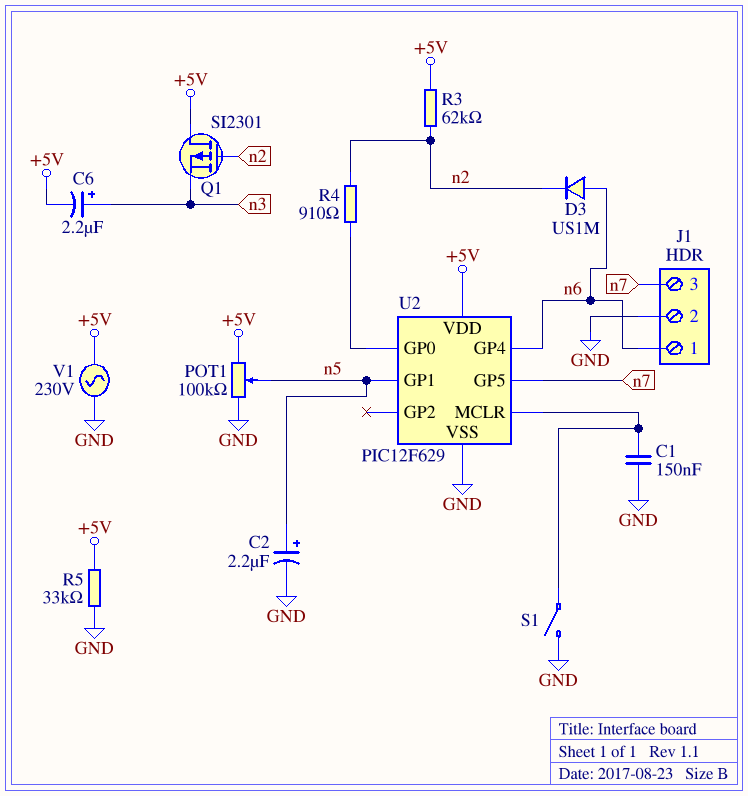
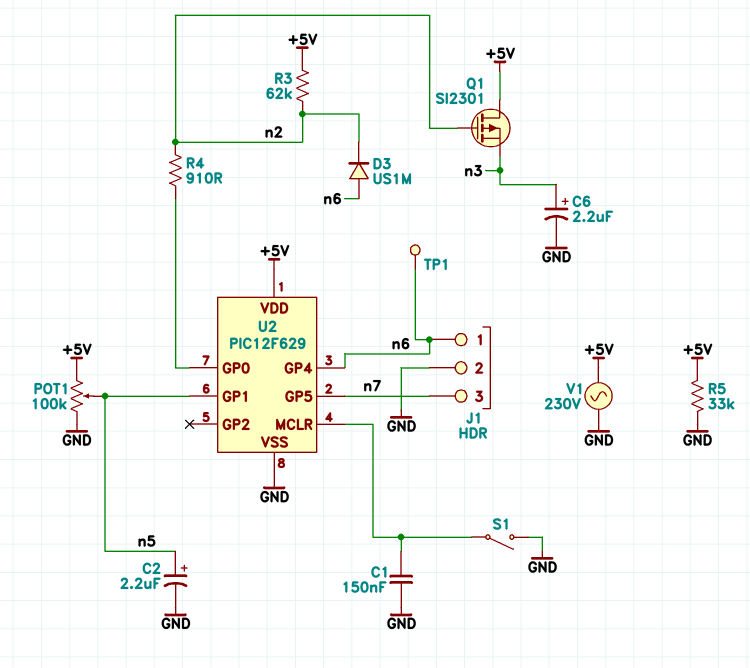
C6: 2.2uF (plus n3, minus +5V) -> 2.2uF (plus n3, minus GND)
TP1: none -> test point (n6)

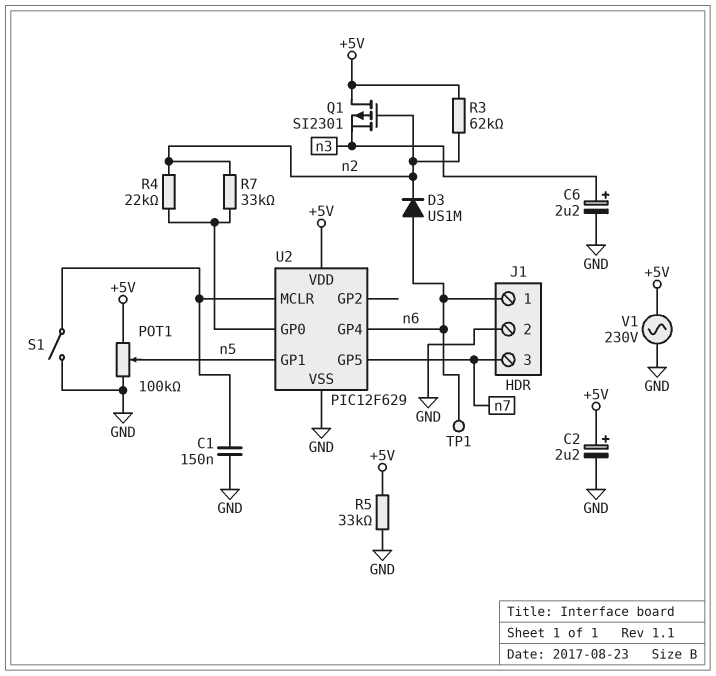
C2: 2.2uF (plus n5, minus GND) -> 2.2uF (plus +5V, minus GND)
R4: 910 (U2/GP0, n2) -> 22k (U2/GP0, n2)
R7: none -> 33k (U2/GP0, n2)

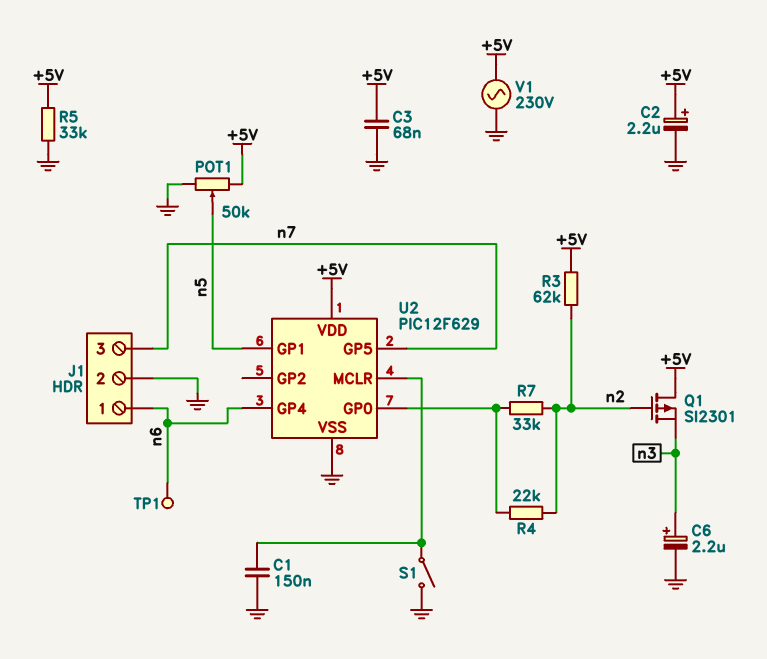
C3: none -> 68nF (+5V, GND)
D3: diode US1M (A n6, K n2) -> none
POT1: 100k (+5V, GND, wiper n5) -> 50k (+5V, GND, wiper n5)

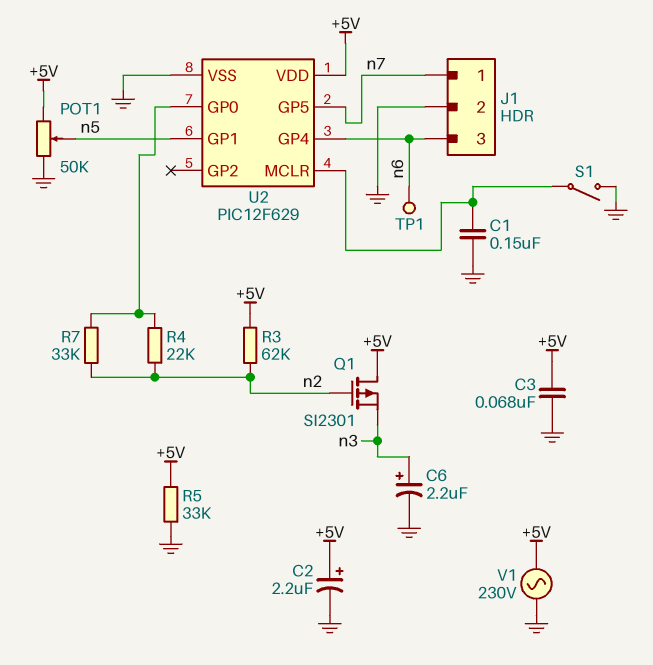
J1 pin 1: n6 -> n7
J1 pin 3: n7 -> n6

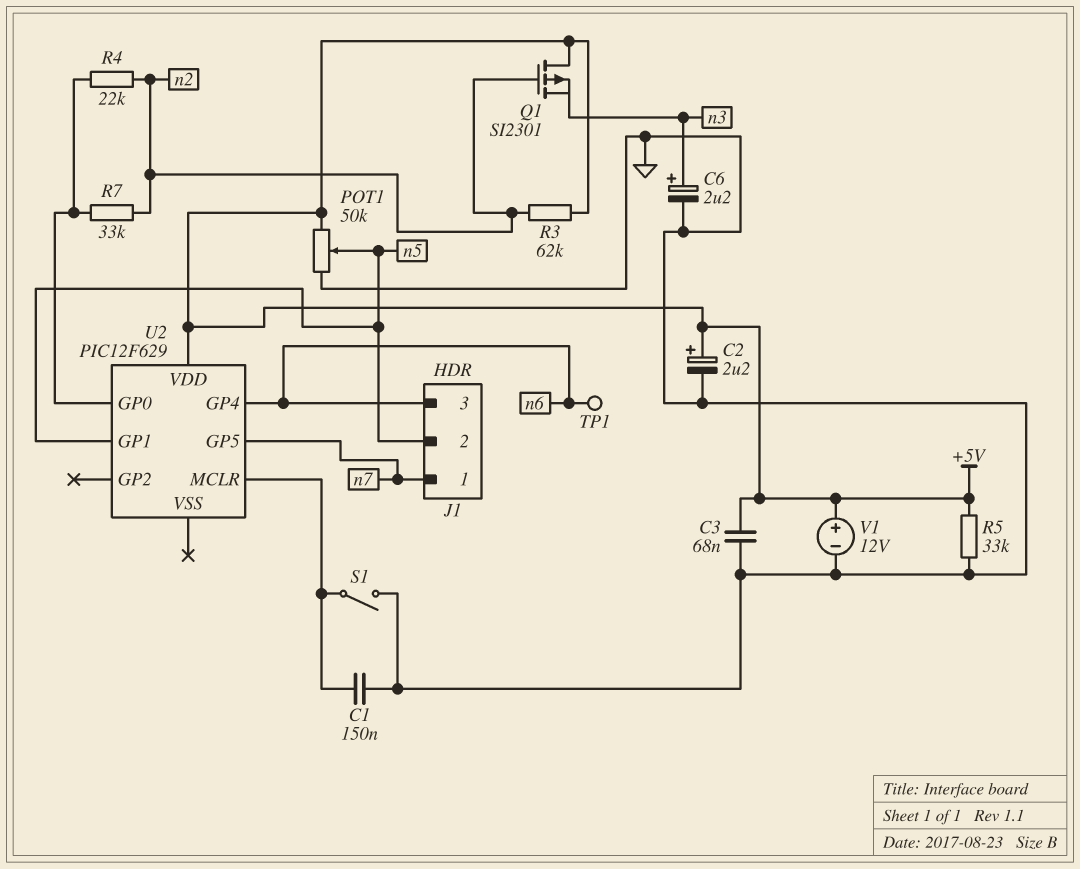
J1 pin 2: GND -> n5
U2 pin VSS: GND -> none
V1: AC 230V (+5V, GND) -> 12V (plus +5V, minus GND)

